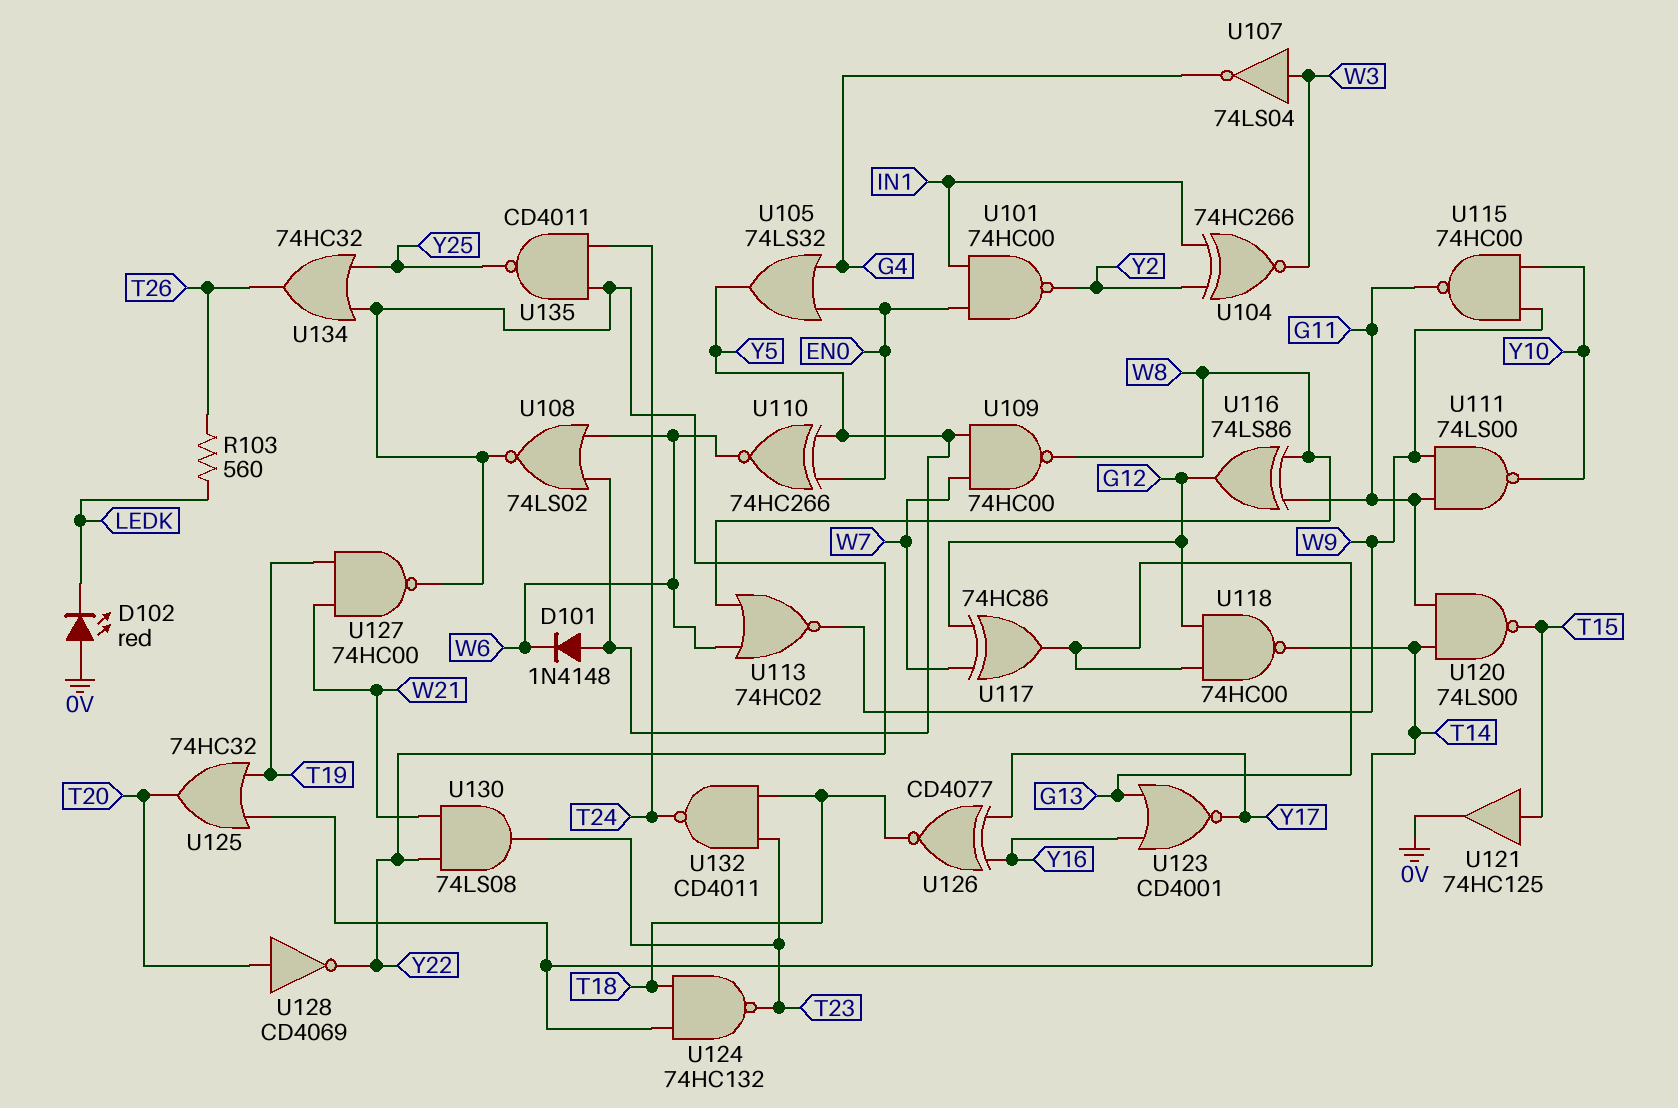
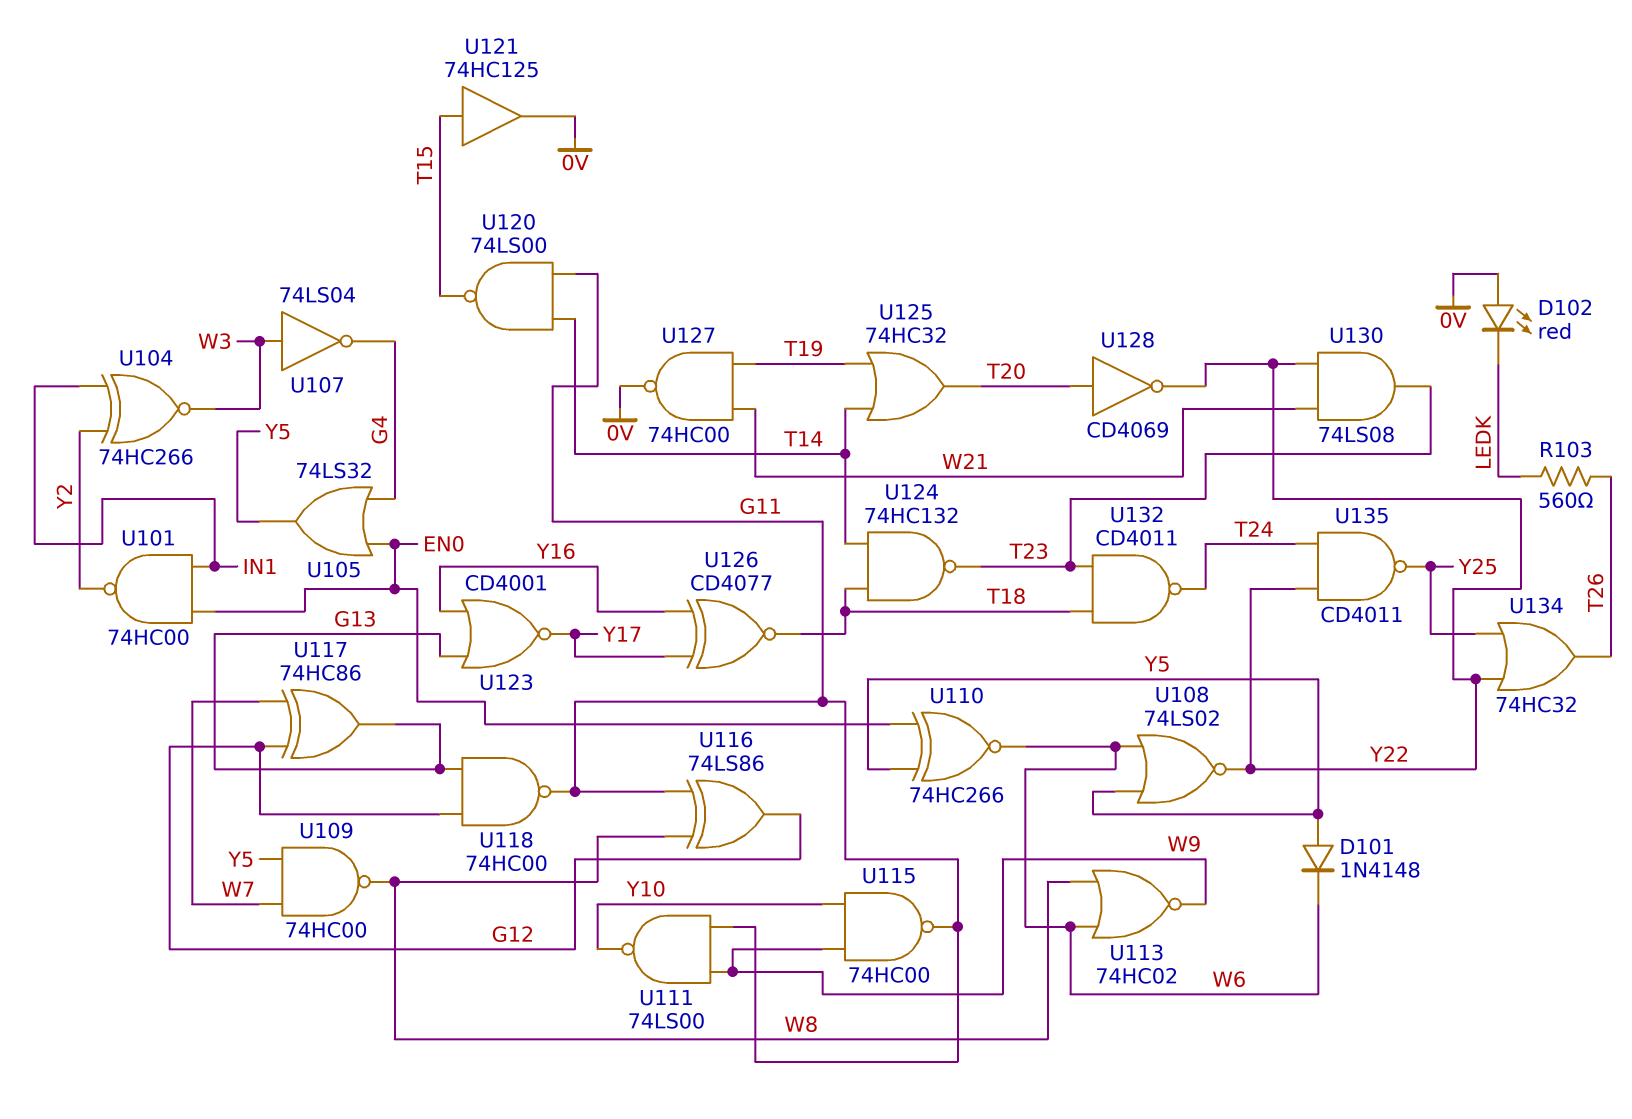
U118: NAND 74HC00 (in G12, in G13, out T14) -> NAND 74HC00 (in G12, in G13, out G11)
U127: NAND 74HC00 (in T19, in W21, out Y22) -> NAND 74HC00 (in T19, in W21, out 0V)

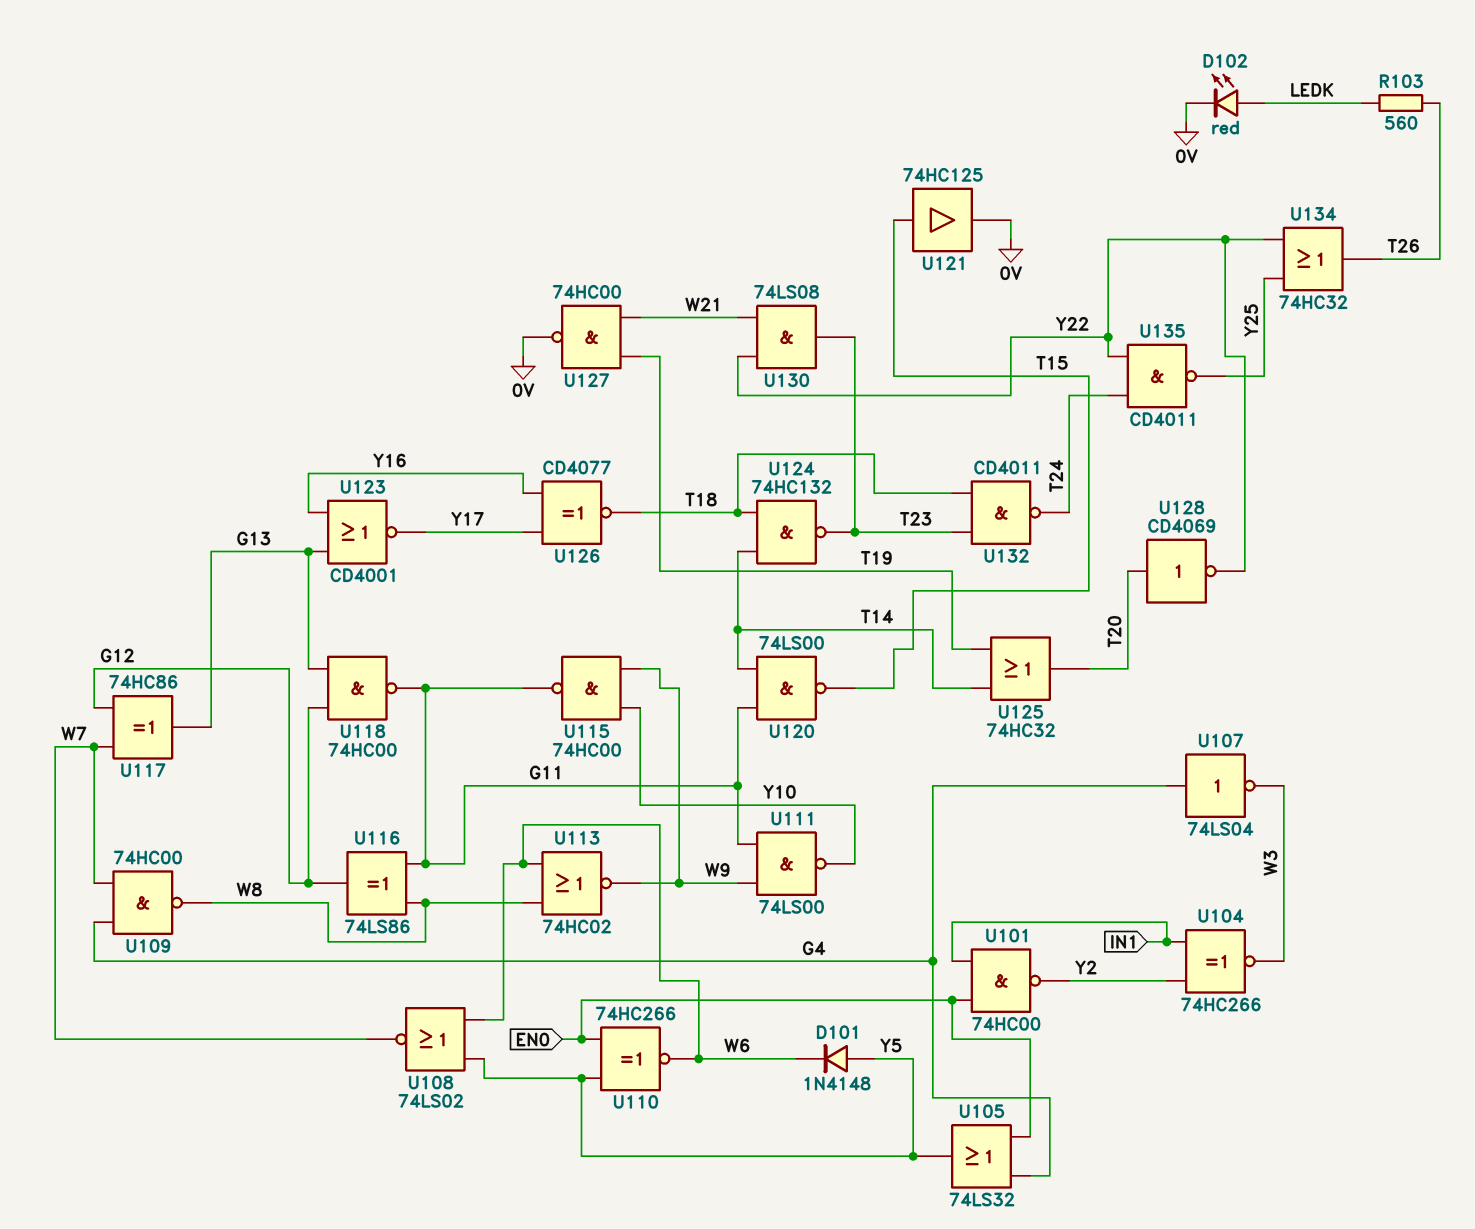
D102: LED red (A 0V, K LEDK) -> LED red (A LEDK, K 0V)
U107: NOT 74LS04 (in W3, out G4) -> NOT 74LS04 (in G4, out W3)
U108: NOR 74LS02 (in W6, in Y5, out Y22) -> NOR 74LS02 (in W6, in Y5, out W7)
U109: NAND 74HC00 (in W7, in Y5, out W8) -> NAND 74HC00 (in G4, in W7, out W8)

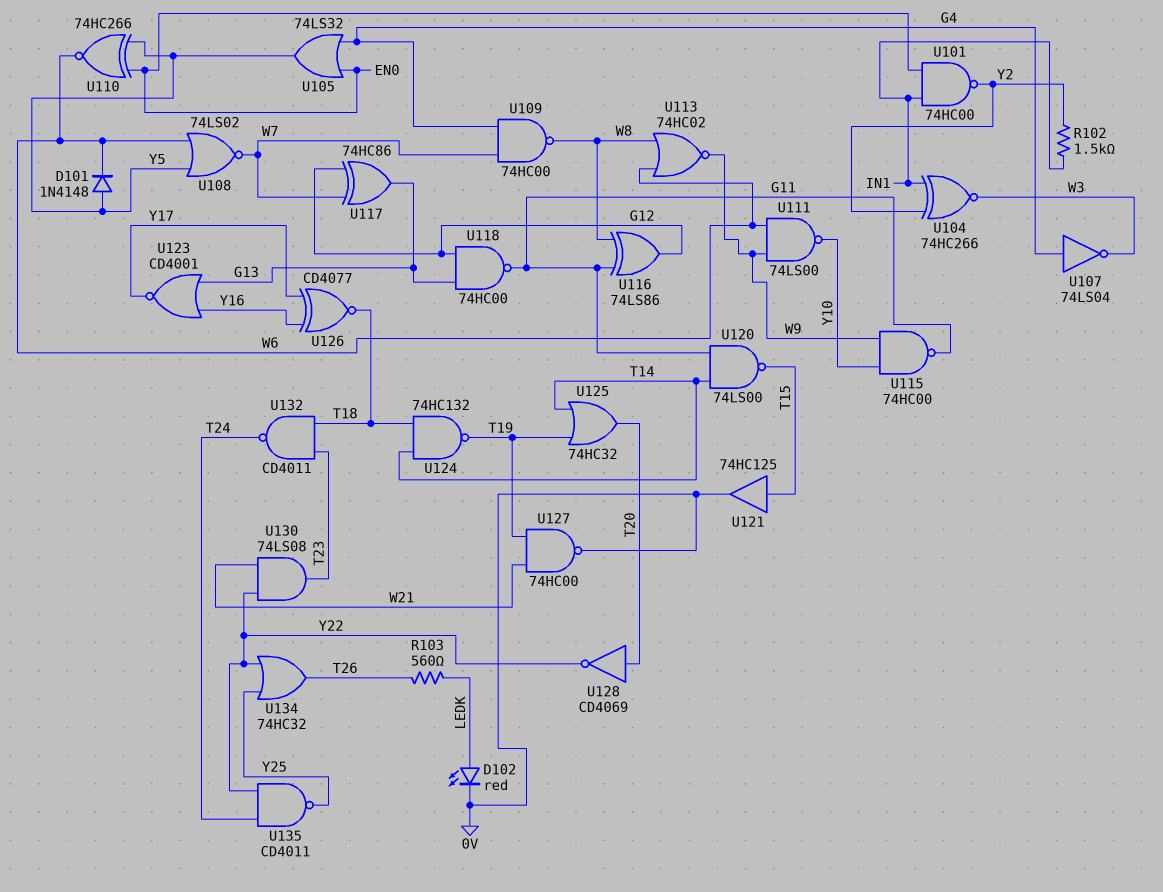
R102: none -> 1.5k (IN1, Y2)
U111: NAND 74LS00 (in G11, in W9, out Y10) -> NAND 74LS00 (in W6, in W9, out Y10)
U124: NAND 74HC132 (in T14, in T18, out T23) -> NAND 74HC132 (in T14, in T18, out T19)

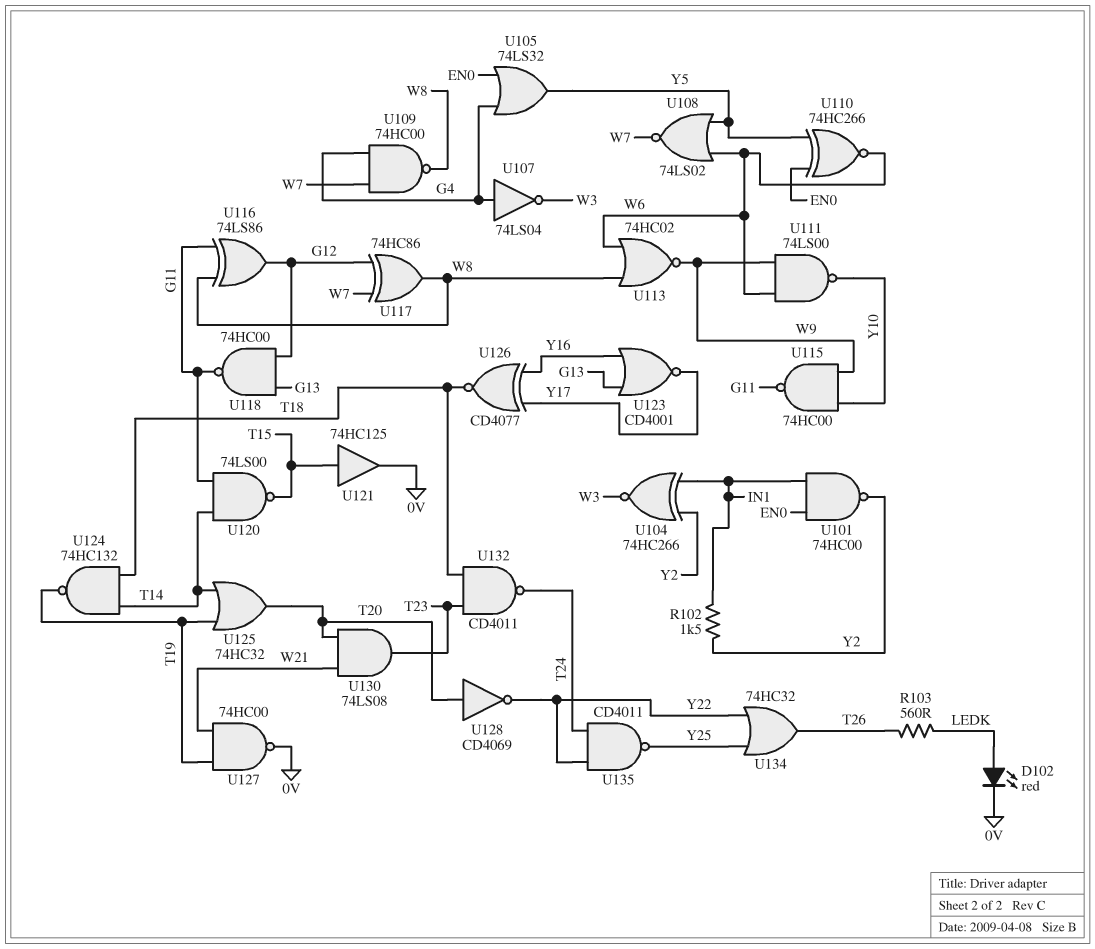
D101: diode 1N4148 (A Y5, K W6) -> none
U117: XOR 74HC86 (in G12, in W7, out G13) -> XOR 74HC86 (in G12, in W7, out W8)
U130: AND 74LS08 (in W21, in Y22, out T23) -> AND 74LS08 (in T20, in W21, out T23)

